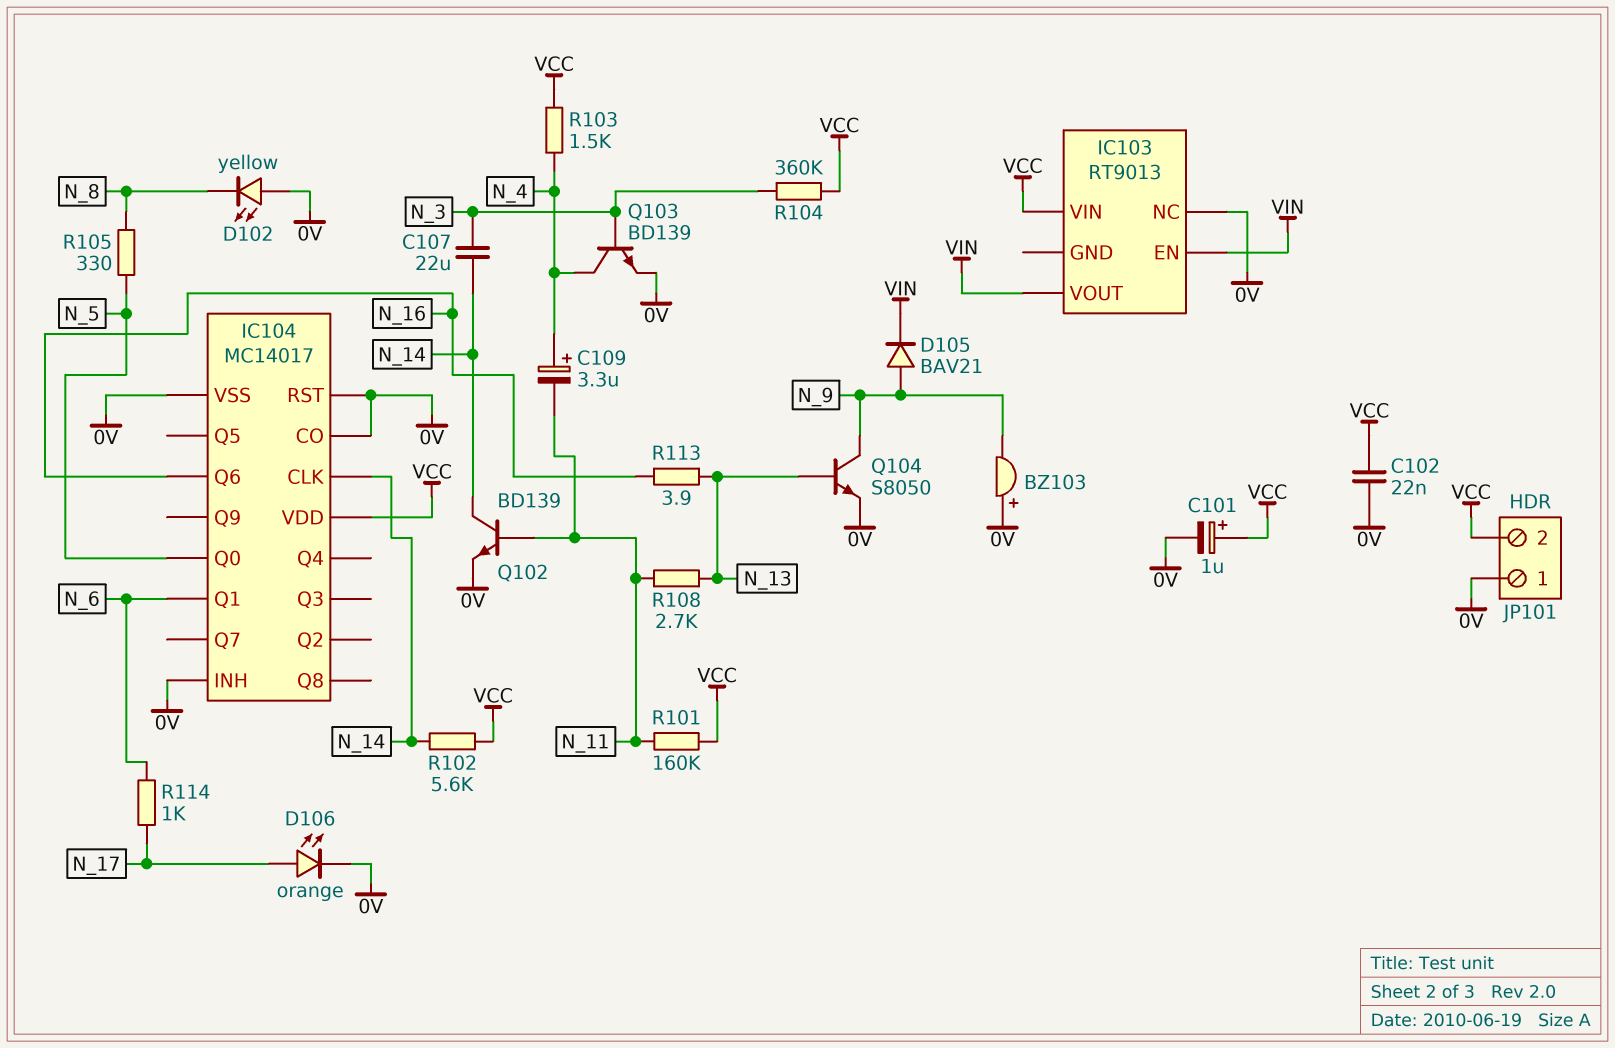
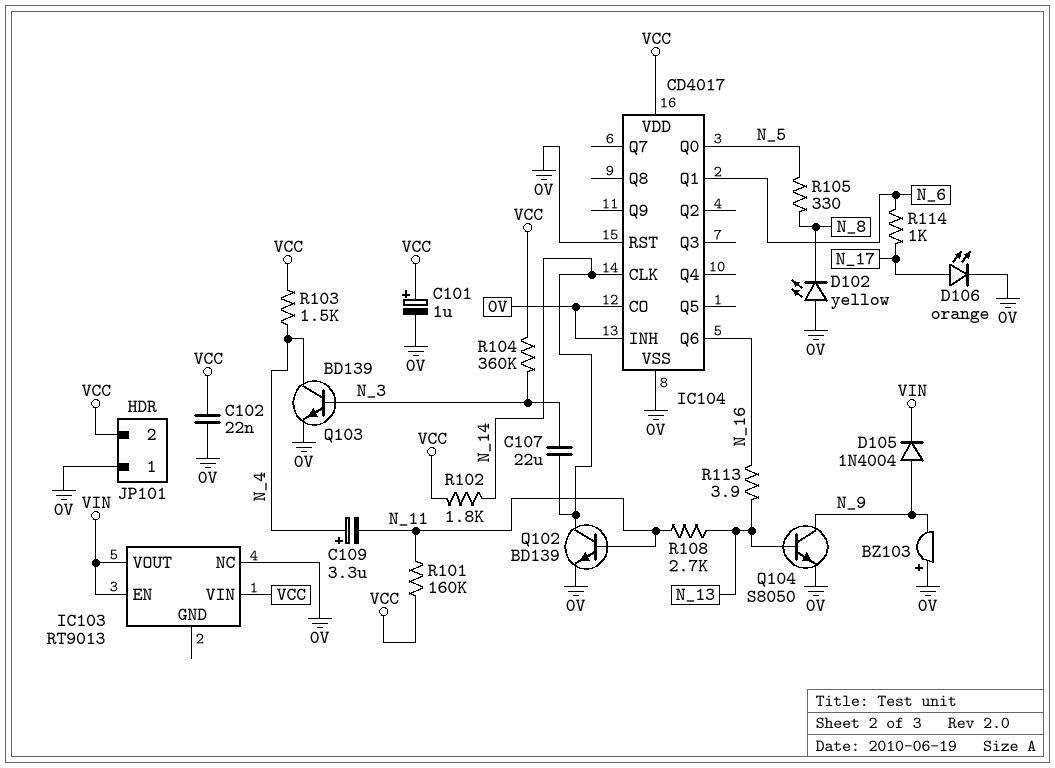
D105: diode BAV21 (A N_9, K VIN) -> diode 1N4004 (A N_9, K VIN)
IC104: MC14017 -> CD4017
R102: 5.6k (N_14, VCC) -> 1.8k (N_14, VCC)

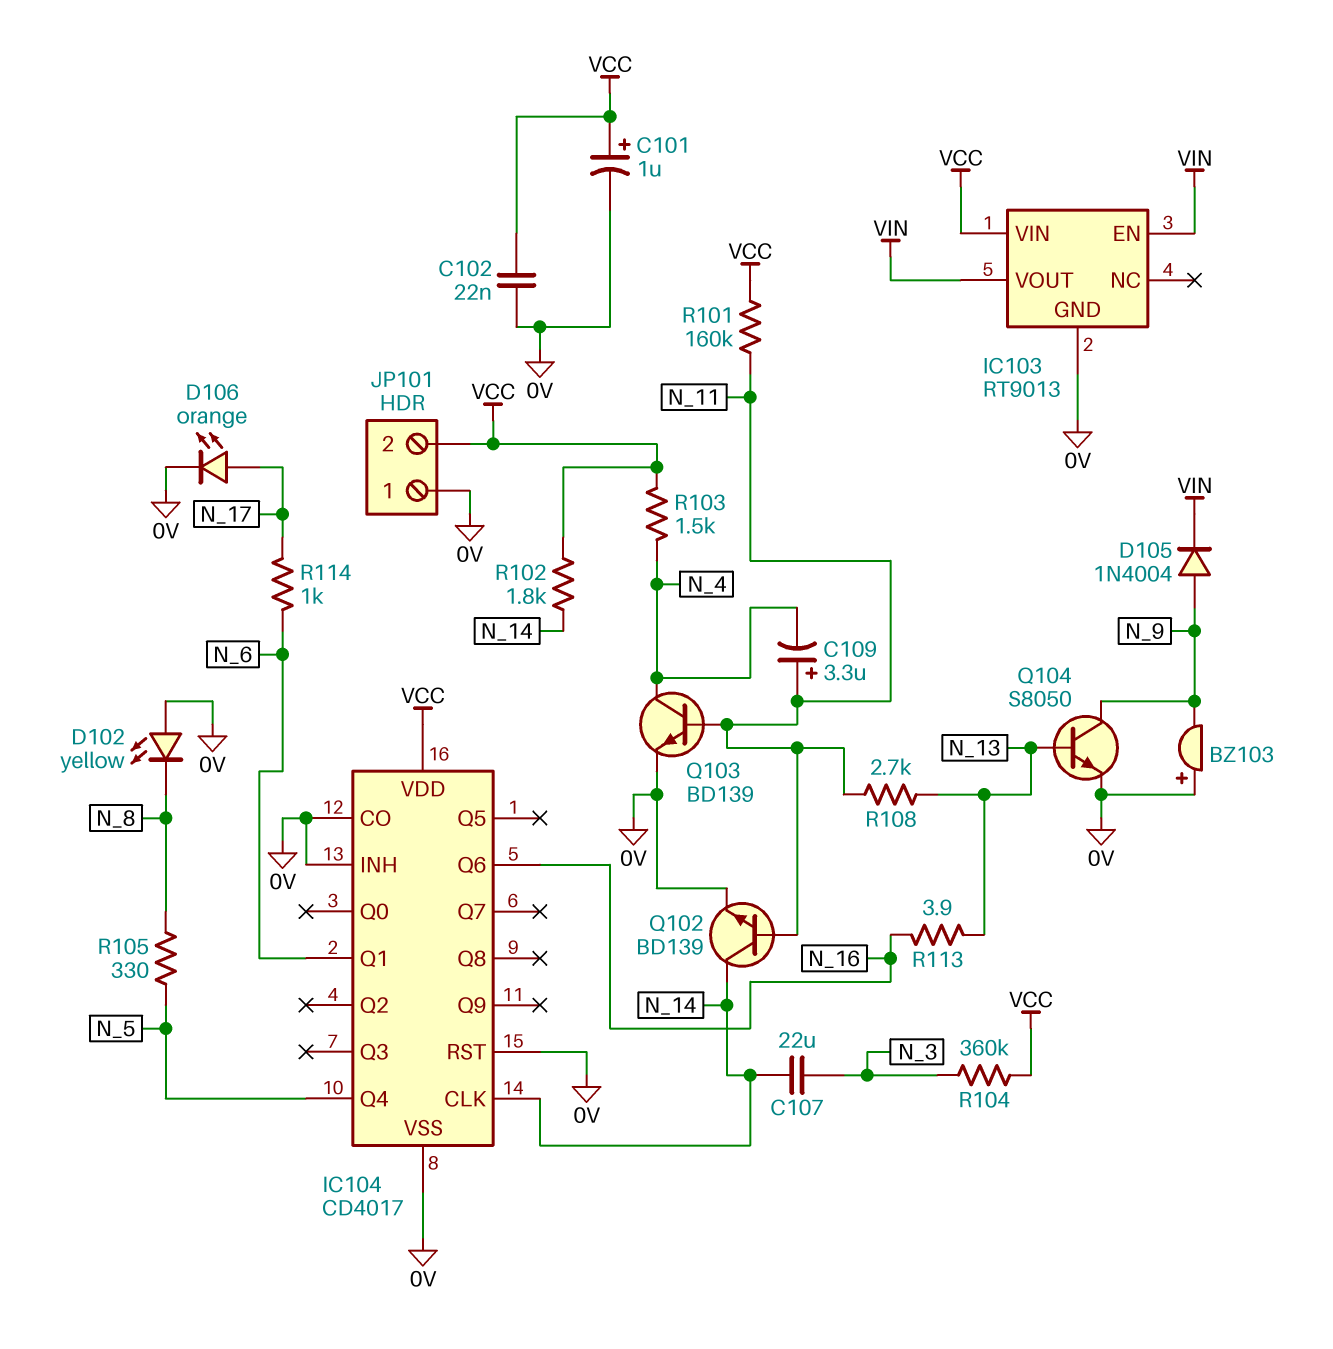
C109: 3.3uF (plus N_4, minus N_11) -> 3.3uF (plus N_11, minus N_4)
IC103 pin GND: none -> 0V
IC103 pin NC: 0V -> none
IC104 pin Q0: N_5 -> none
IC104 pin Q4: none -> N_5
Q103: NPN BD139 (B N_3, C N_4, E 0V) -> NPN BD139 (B N_11, C N_4, E 0V)

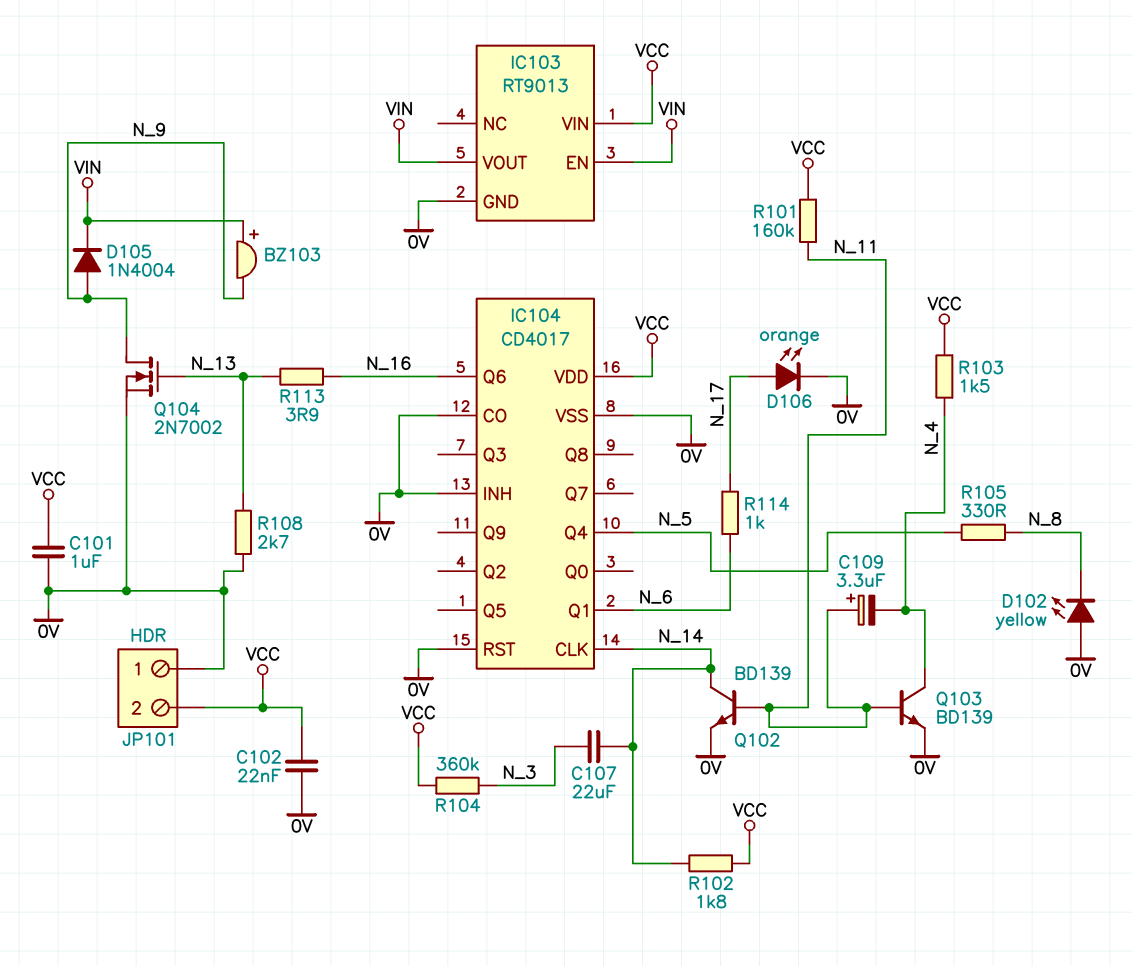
BZ103: buzzer (plus 0V, minus N_9) -> buzzer (plus VIN, minus N_9)
C101: 1uF (plus VCC, minus 0V) -> 1uF (0V, VCC)
Q104: NPN S8050 (B N_13, C N_9, E 0V) -> NMOS 2N7002 (G N_13, D N_9, S 0V)
R108: 2.7k (N_11, N_13) -> 2.7k (0V, N_13)

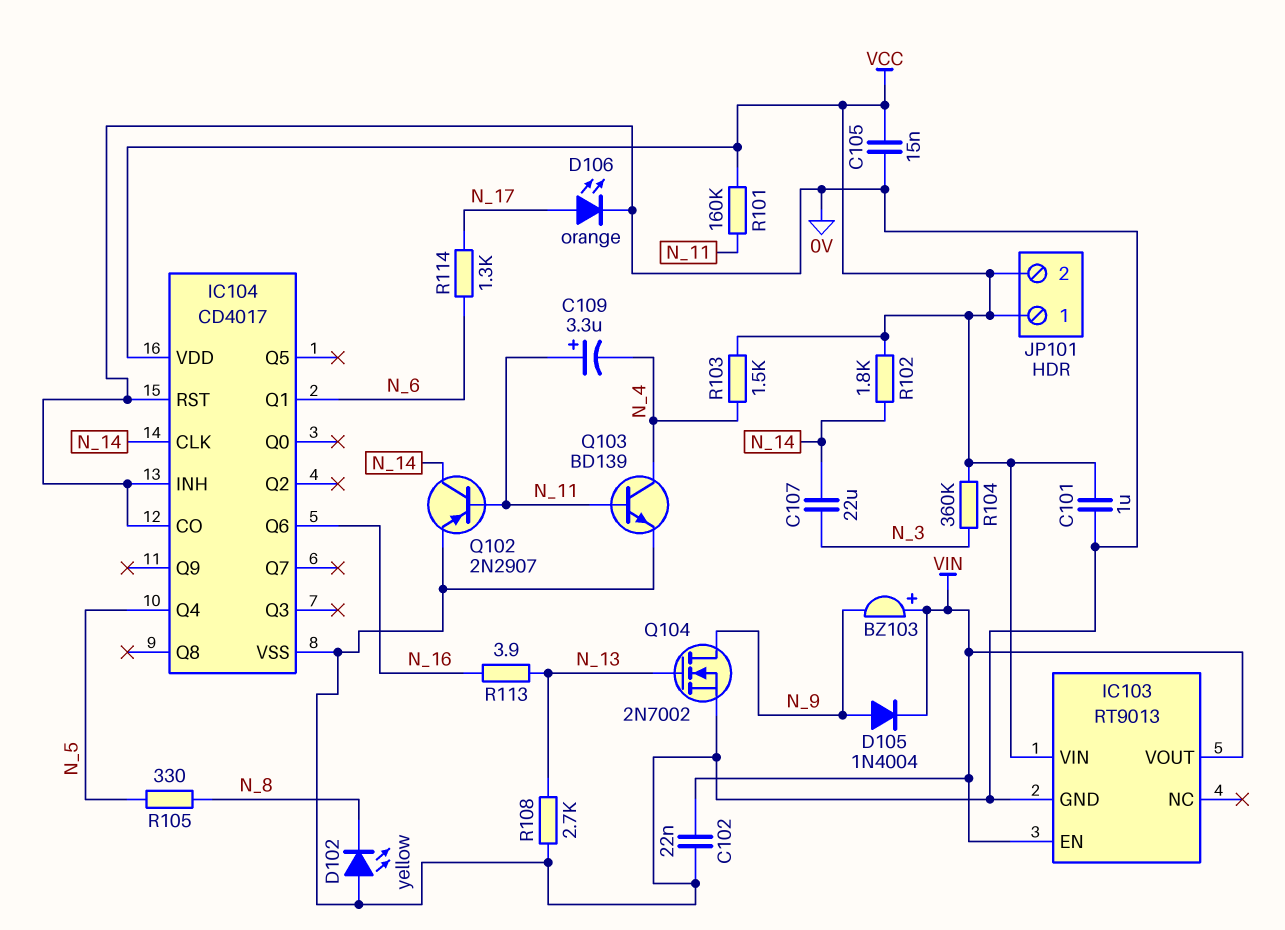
C102: 22nF (0V, VCC) -> 22nF (0V, VIN)
C105: none -> 15nF (0V, VCC)
JP101 pin 1: 0V -> VCC
Q102: NPN BD139 (B N_11, C N_14, E 0V) -> PNP 2N2907 (B N_11, C N_14, E 0V)
R114: 1k (N_6, N_17) -> 1.3k (N_6, N_17)

